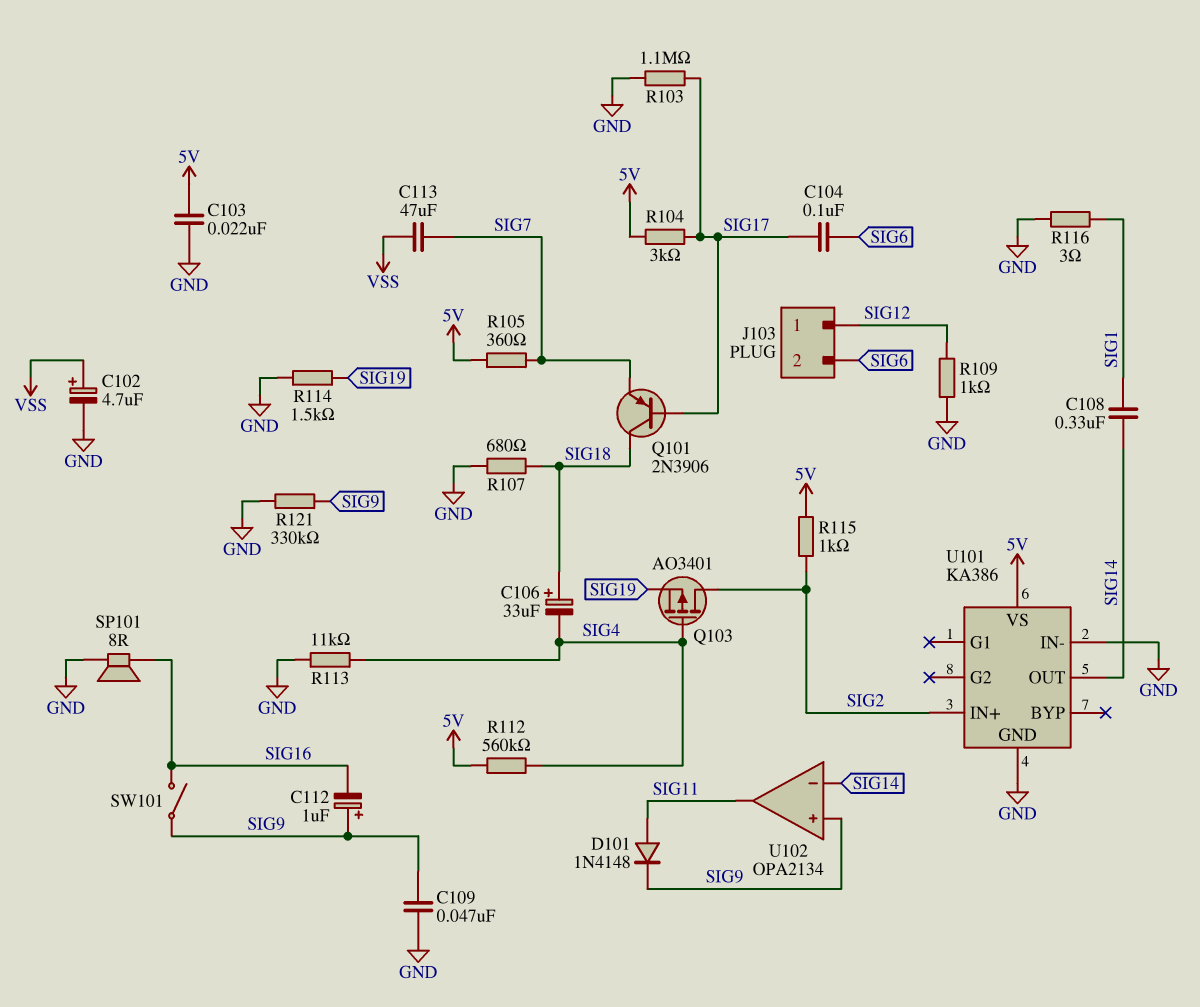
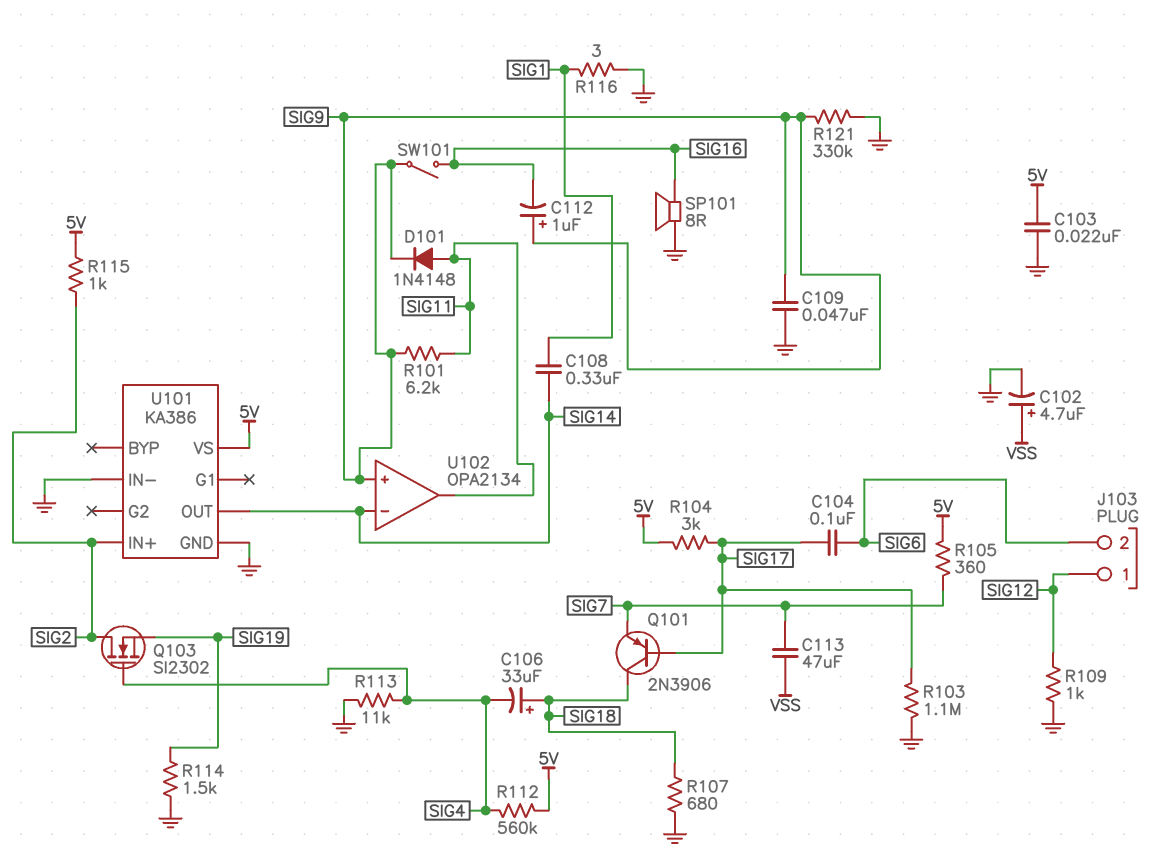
Q103: PMOS AO3401 (G SIG4, D SIG2, S SIG19) -> NMOS SI2302 (G SIG4, D SIG2, S SIG19)
R101: none -> 6.2k (SIG9, SIG11)

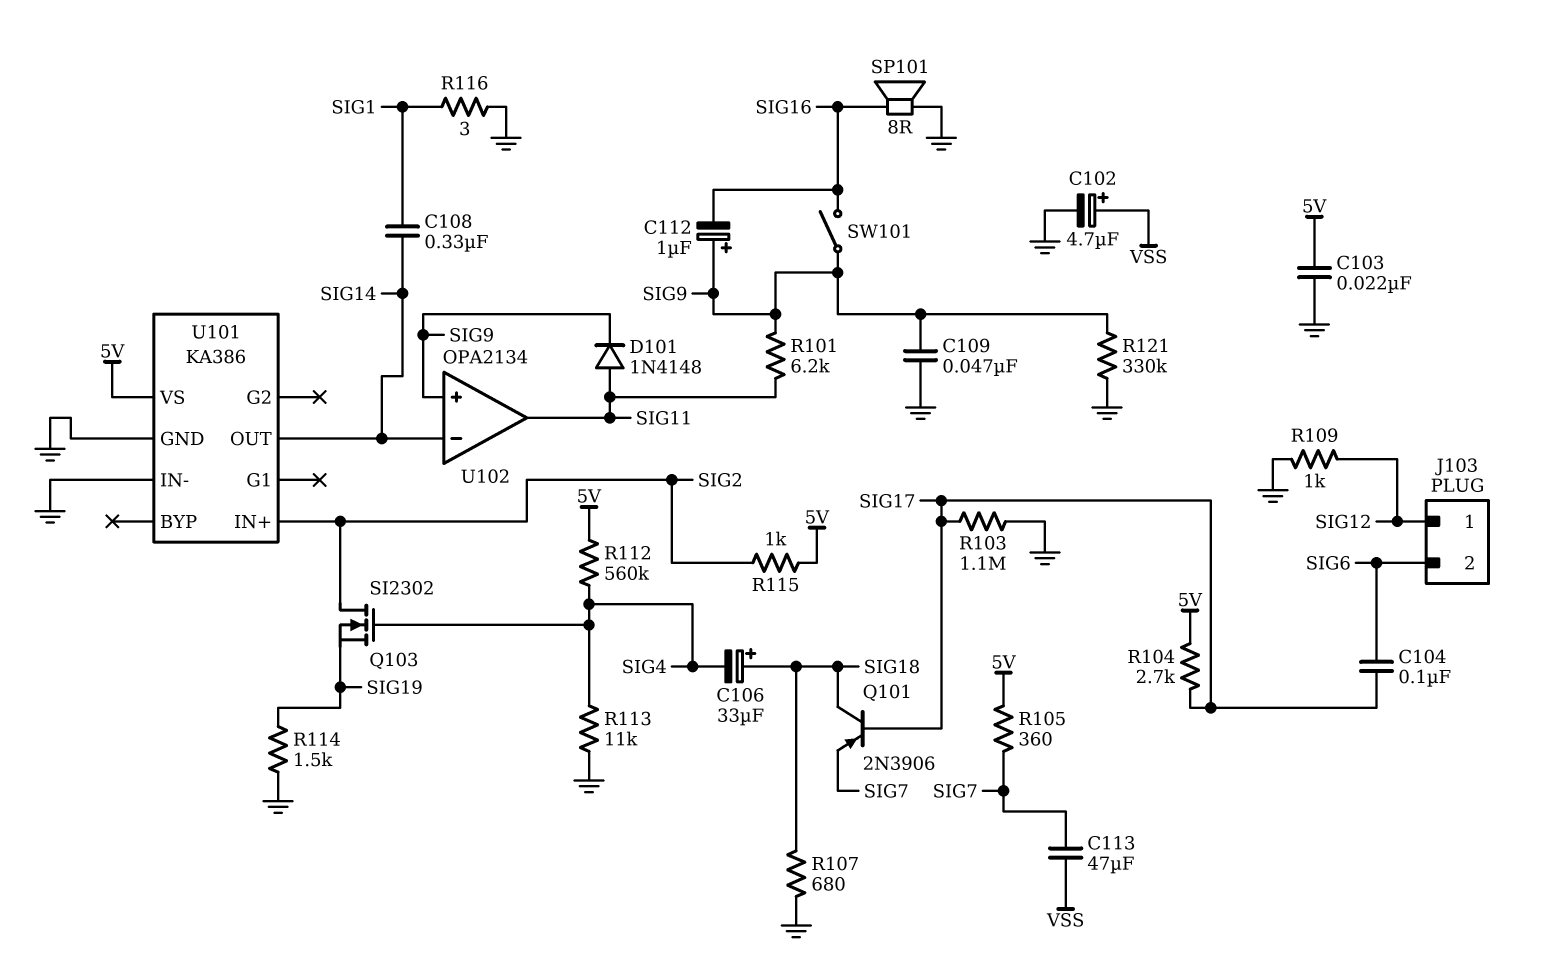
R104: 3k (5V, SIG17) -> 2.7k (5V, SIG17)

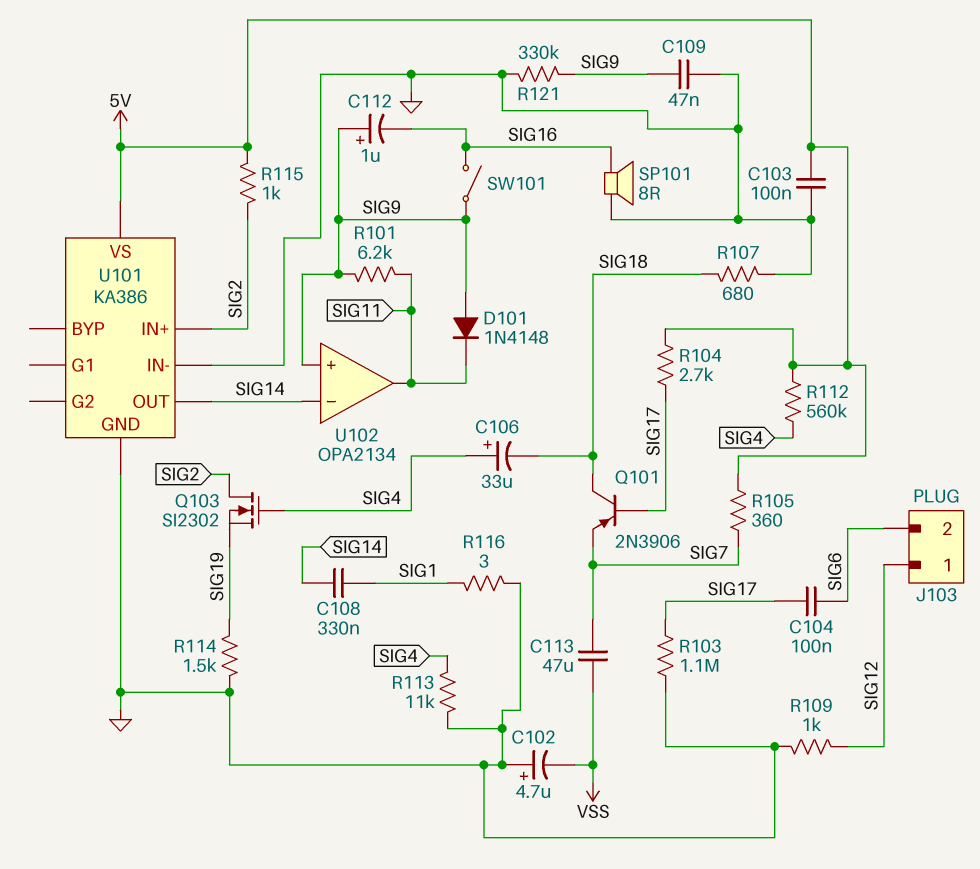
C102: 4.7uF (plus VSS, minus GND) -> 4.7uF (plus GND, minus VSS)
C103: 22nF (5V, GND) -> 100nF (5V, GND)
C106: 33uF (plus SIG18, minus SIG4) -> 33uF (plus SIG4, minus SIG18)
D101: diode 1N4148 (A SIG11, K SIG9) -> diode 1N4148 (A SIG9, K SIG11)

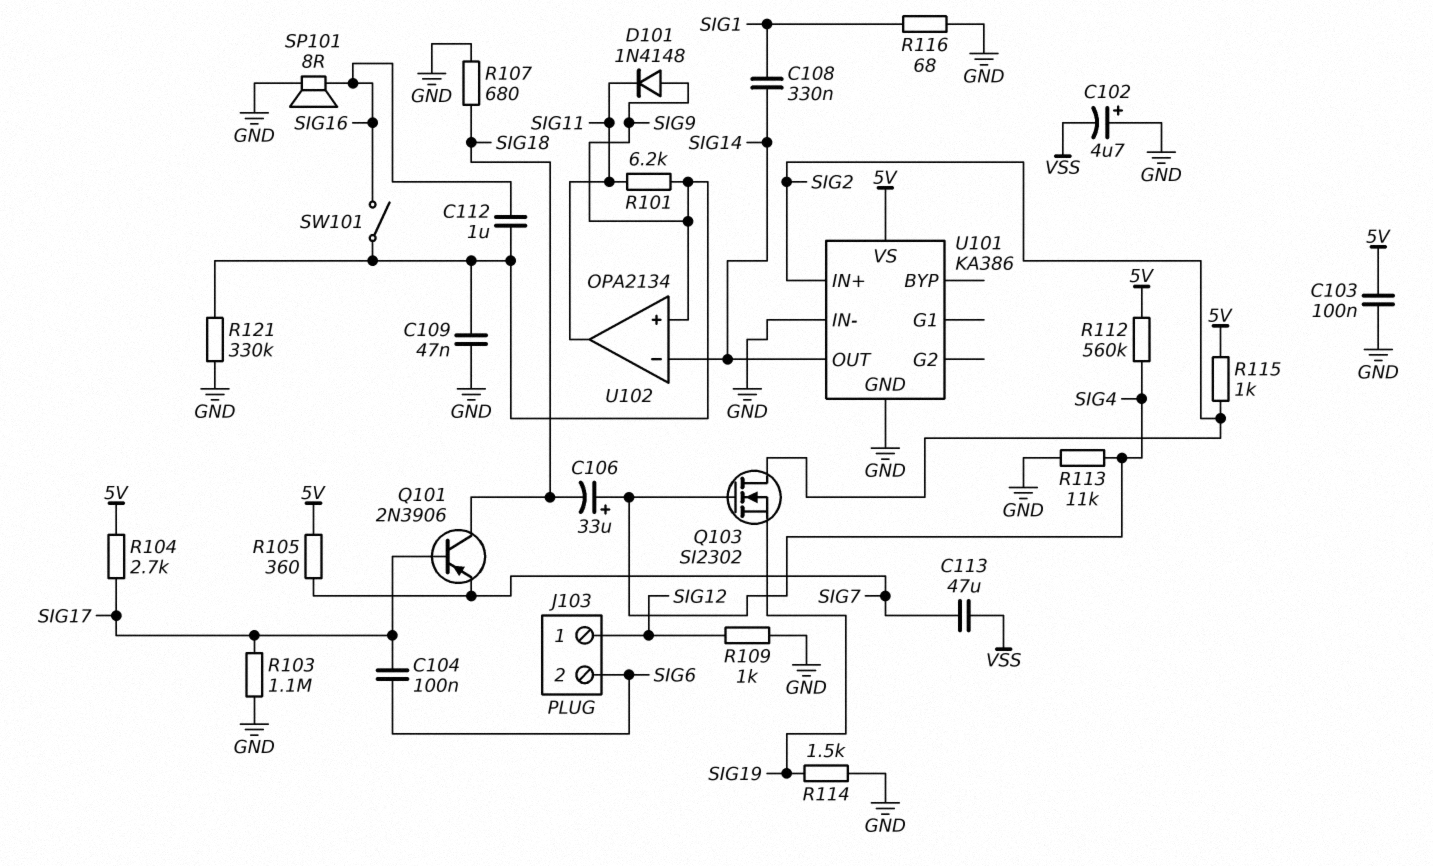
C112: 1uF (plus SIG9, minus SIG16) -> 1uF (SIG9, SIG16)
R116: 3 (GND, SIG1) -> 68 (GND, SIG1)

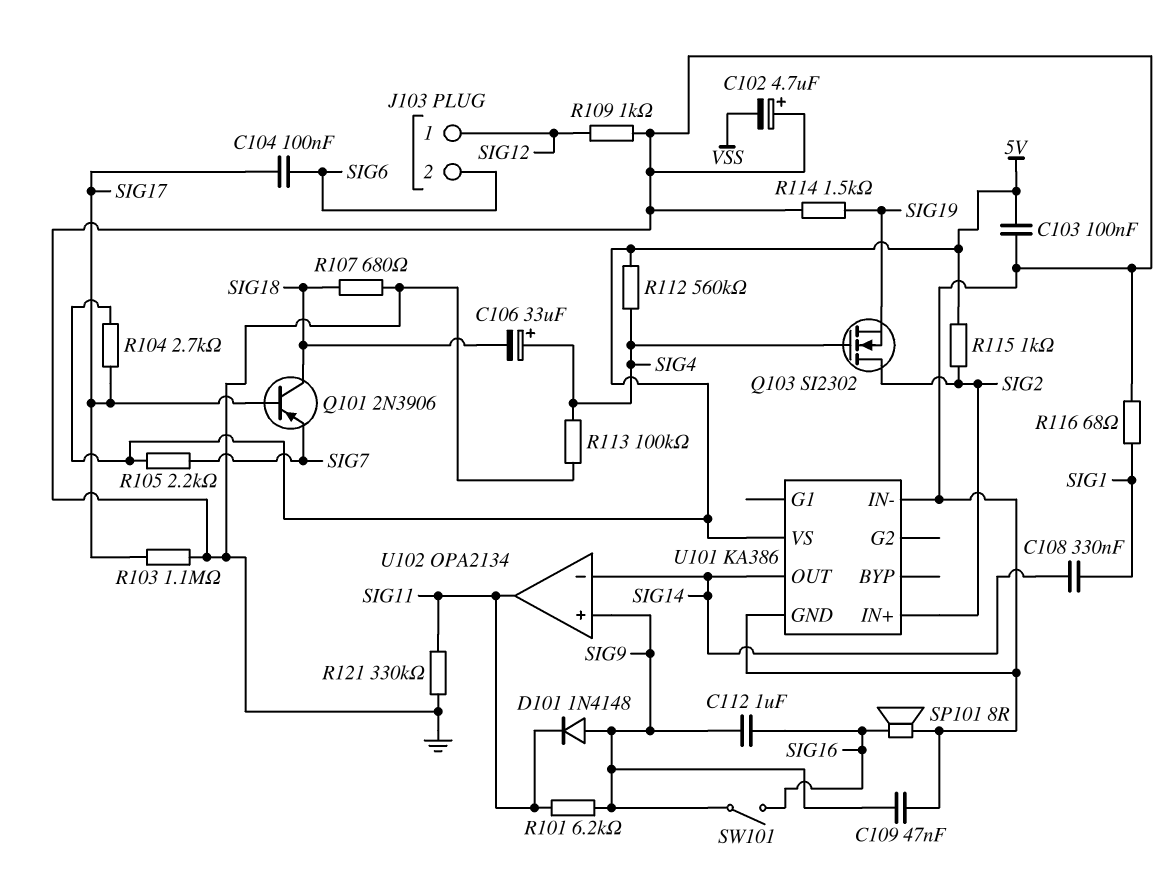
C113: 47uF (SIG7, VSS) -> none
R105: 360 (5V, SIG7) -> 2.2k (5V, SIG7)
R113: 11k (GND, SIG4) -> 100k (GND, SIG4)
R121: 330k (GND, SIG9) -> 330k (GND, SIG11)

